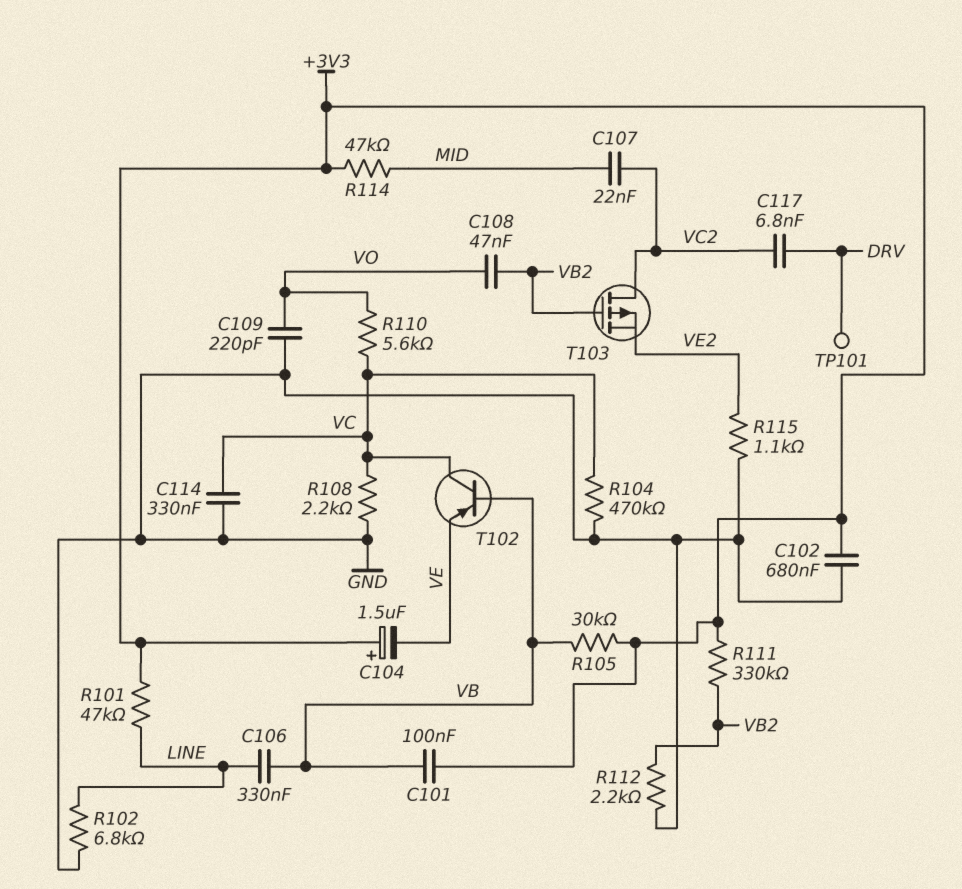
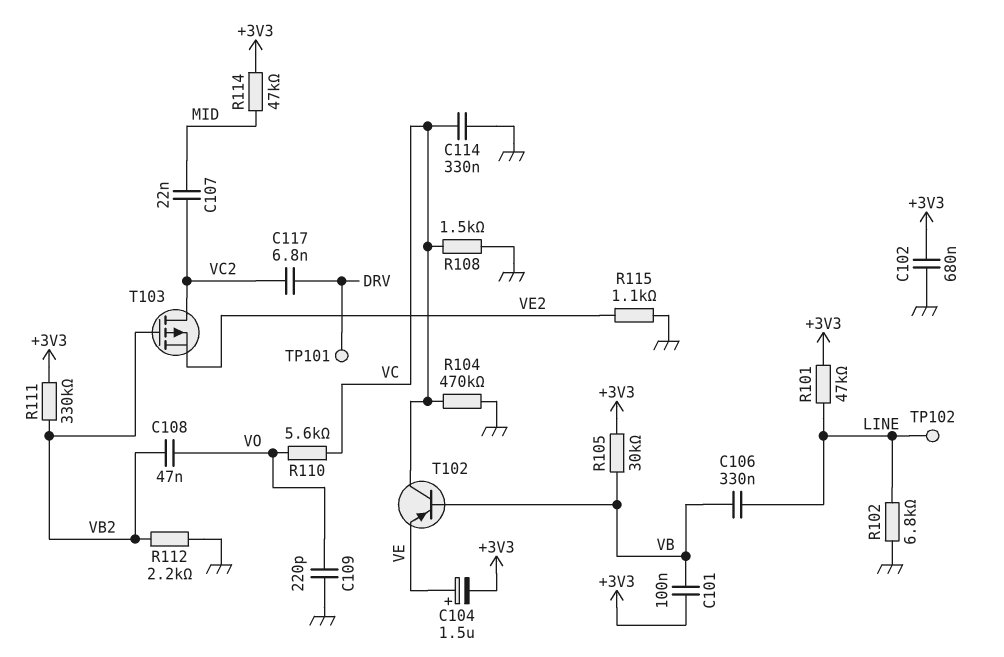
C104: 1.5uF (plus +3V3, minus VE) -> 1.5uF (plus VE, minus +3V3)
R108: 2.2k (GND, VC) -> 1.5k (GND, VC)
TP102: none -> test point (LINE)

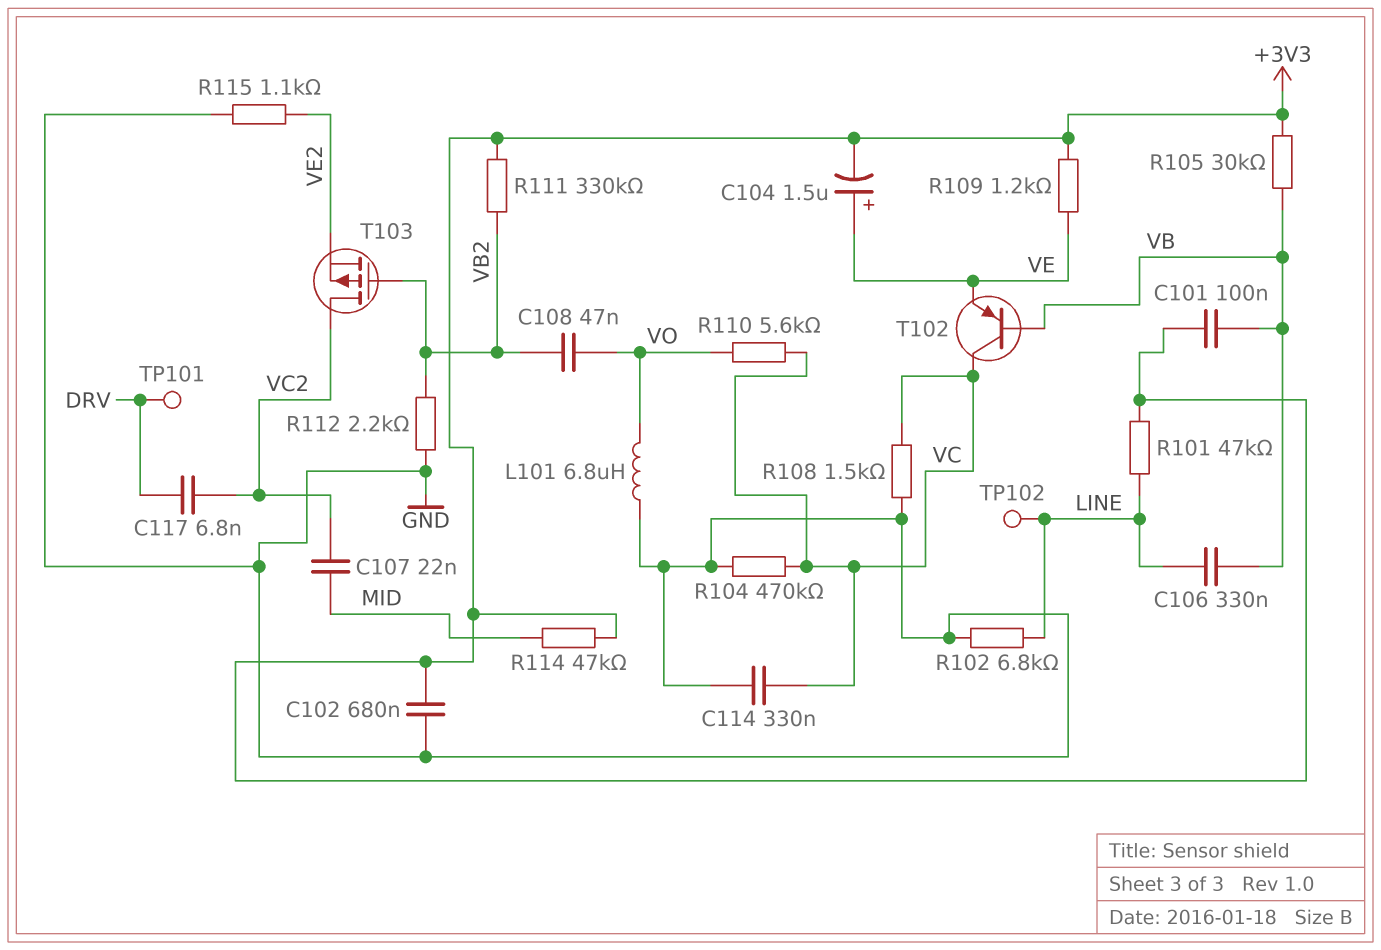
C109: 220pF (GND, VO) -> none
L101: none -> 6.8uH (GND, VO)
R109: none -> 1.2k (+3V3, VE)

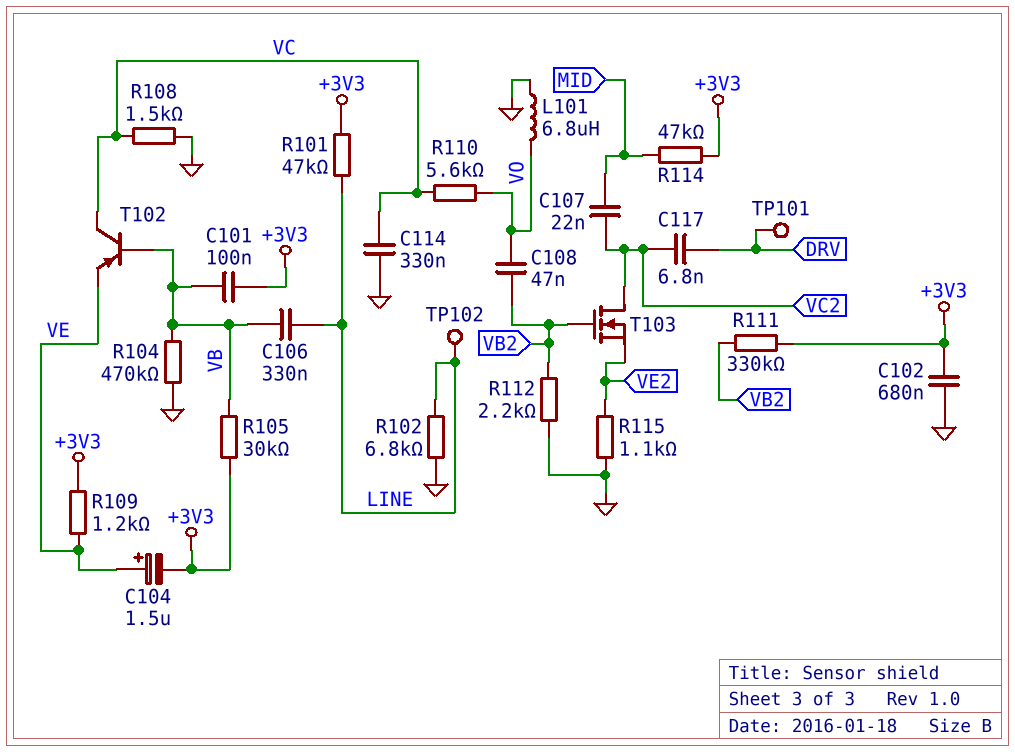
R104: 470k (GND, VC) -> 470k (GND, VB)
T103: PMOS (G VB2, D VC2, S VE2) -> NMOS (G VB2, D VC2, S VE2)

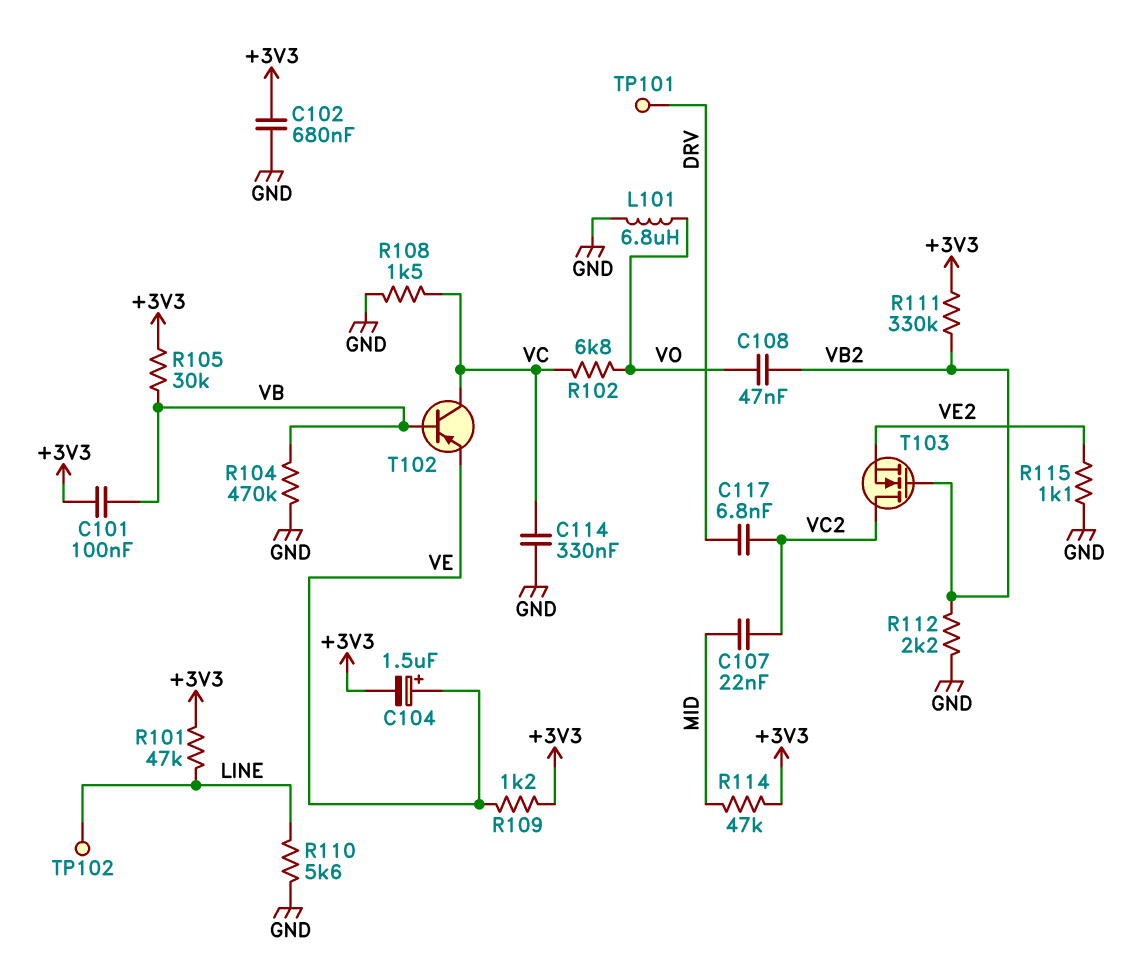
C106: 330nF (LINE, VB) -> none
R102: 6.8k (GND, LINE) -> 6.8k (VC, VO)
R110: 5.6k (VC, VO) -> 5.6k (GND, LINE)

